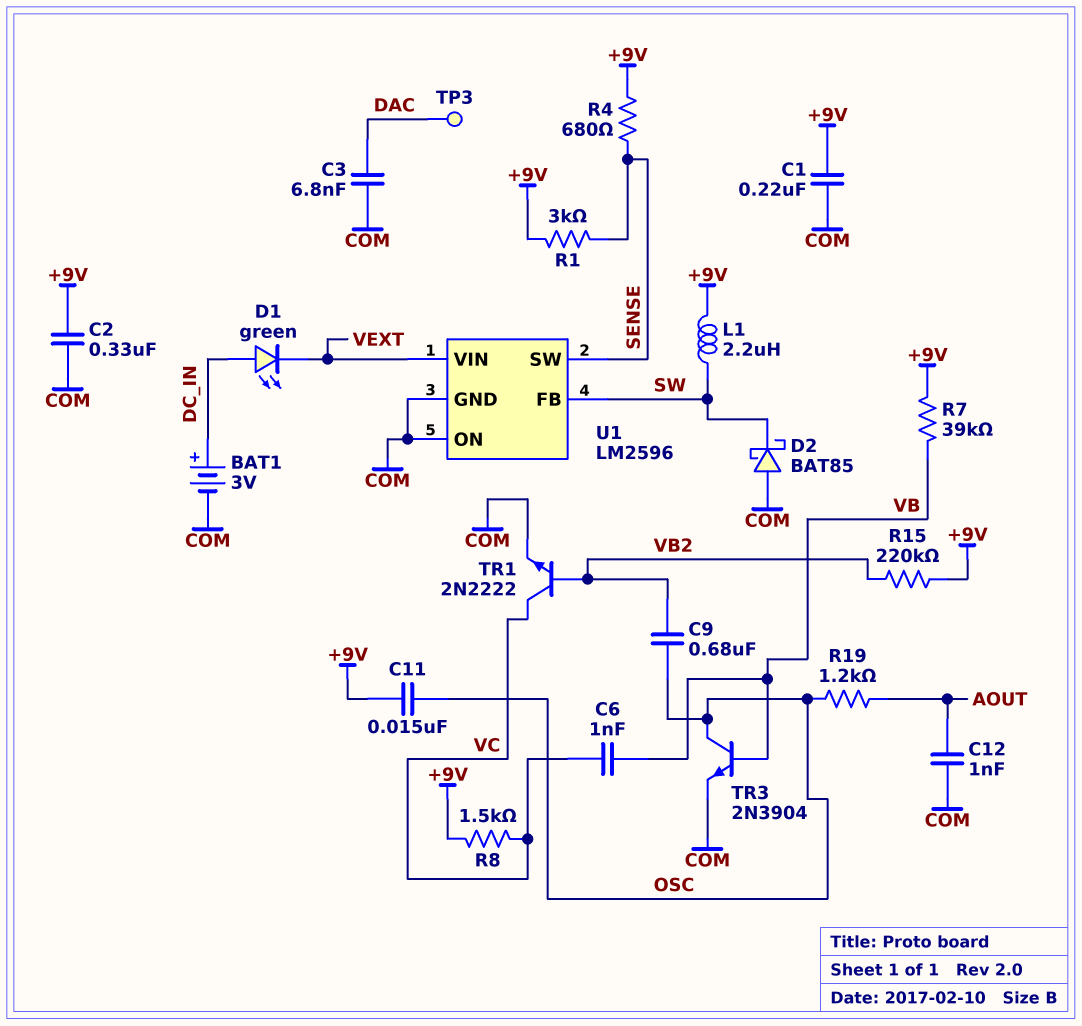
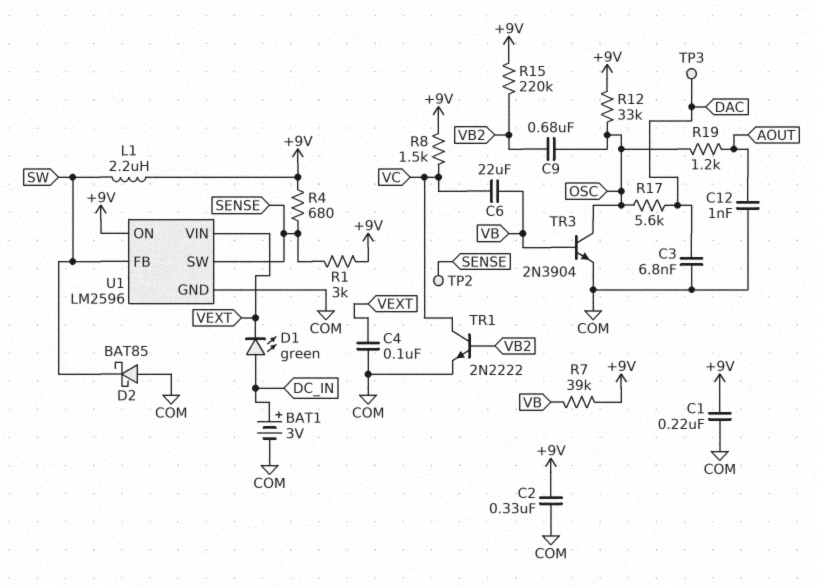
C4: none -> 100nF (COM, VEXT)
C6: 1nF (VB, VC) -> 22uF (VB, VC)
C11: 15nF (+9V, OSC) -> none
R12: none -> 33k (+9V, OSC)
R17: none -> 5.6k (DAC, OSC)
TP2: none -> test point (SENSE)
U1 pin ON: COM -> +9V

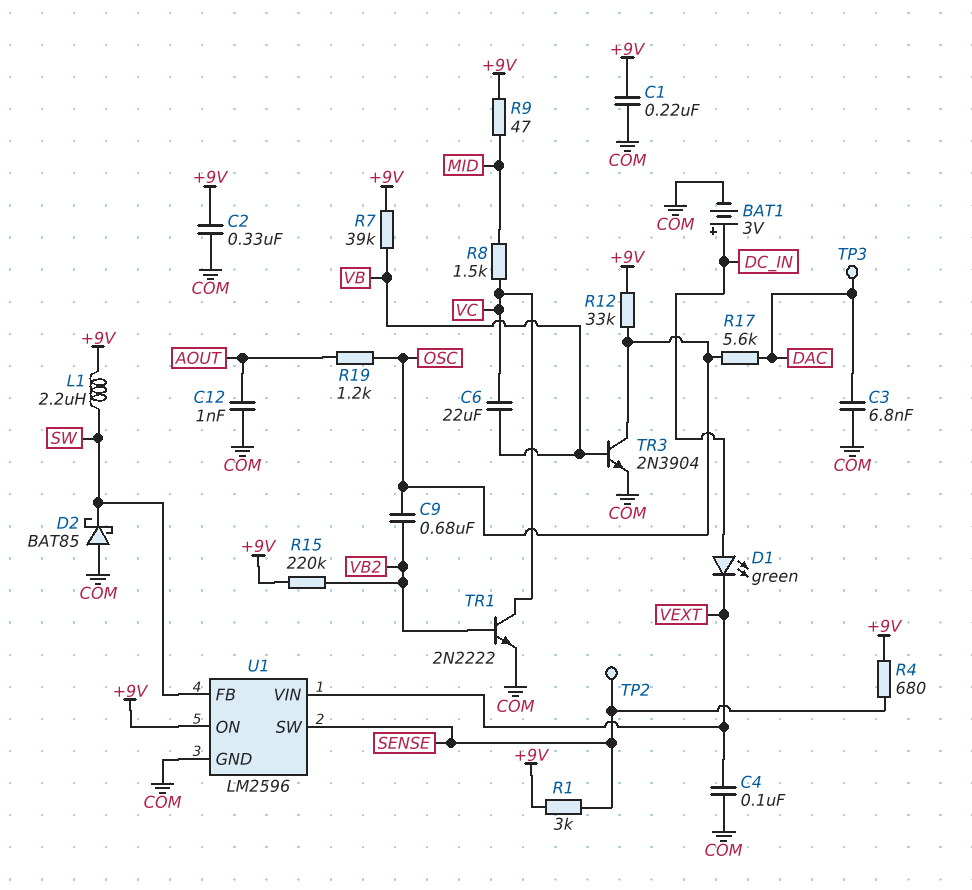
R8: 1.5k (+9V, VC) -> 1.5k (MID, VC)
R9: none -> 47 (+9V, MID)

